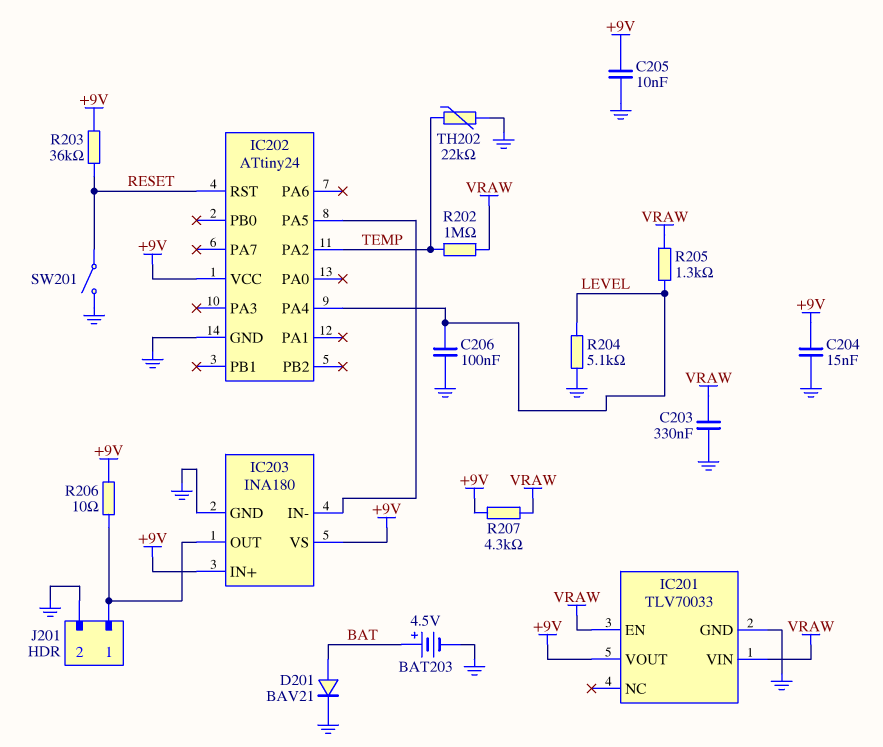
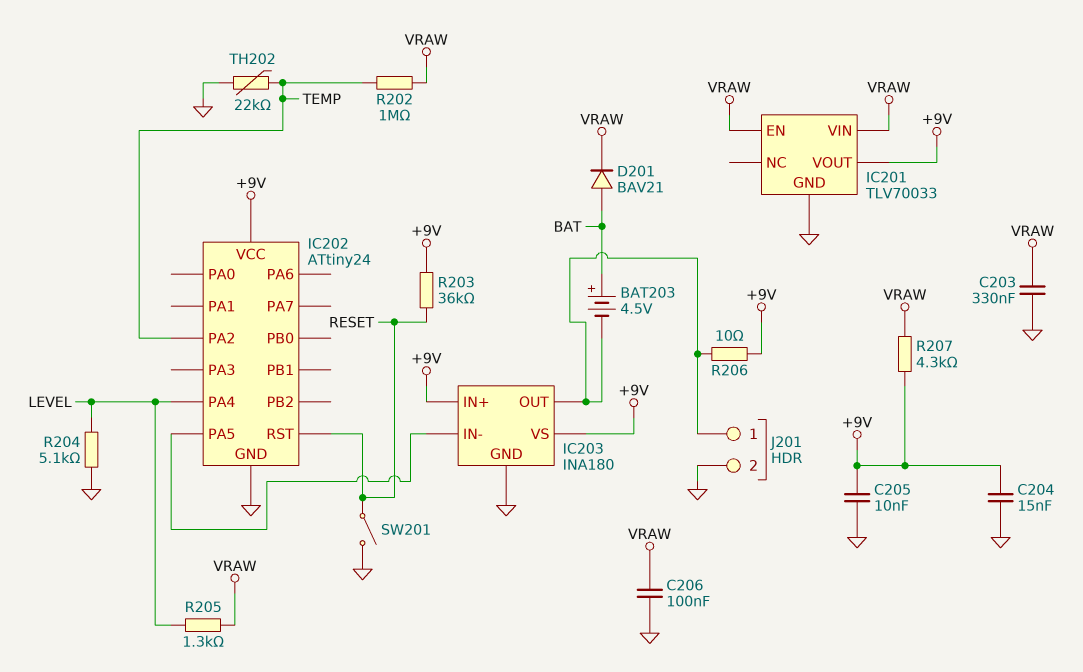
BAT203: 4.5V (plus BAT, minus GND) -> 4.5V (plus BAT, minus IC203/OUT)
C206: 100nF (GND, LEVEL) -> 100nF (GND, VRAW)
D201: diode BAV21 (A BAT, K GND) -> diode BAV21 (A BAT, K VRAW)

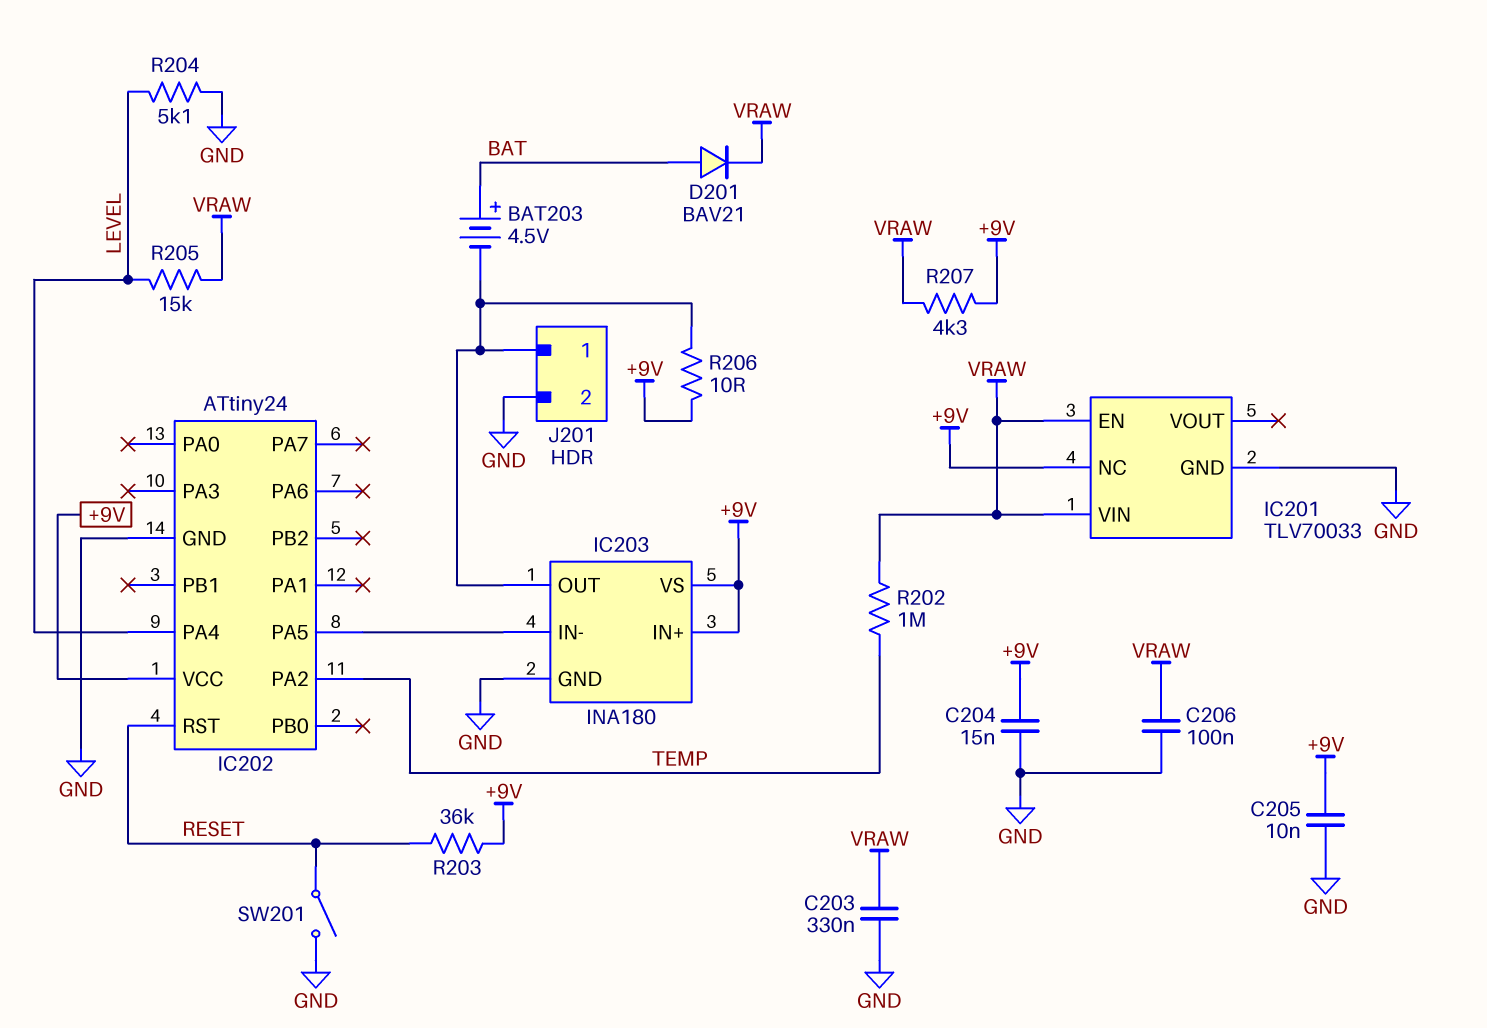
IC201 pin NC: none -> +9V
IC201 pin VOUT: +9V -> none
R205: 1.3k (LEVEL, VRAW) -> 15k (LEVEL, VRAW)
TH202: 22k (GND, TEMP) -> none

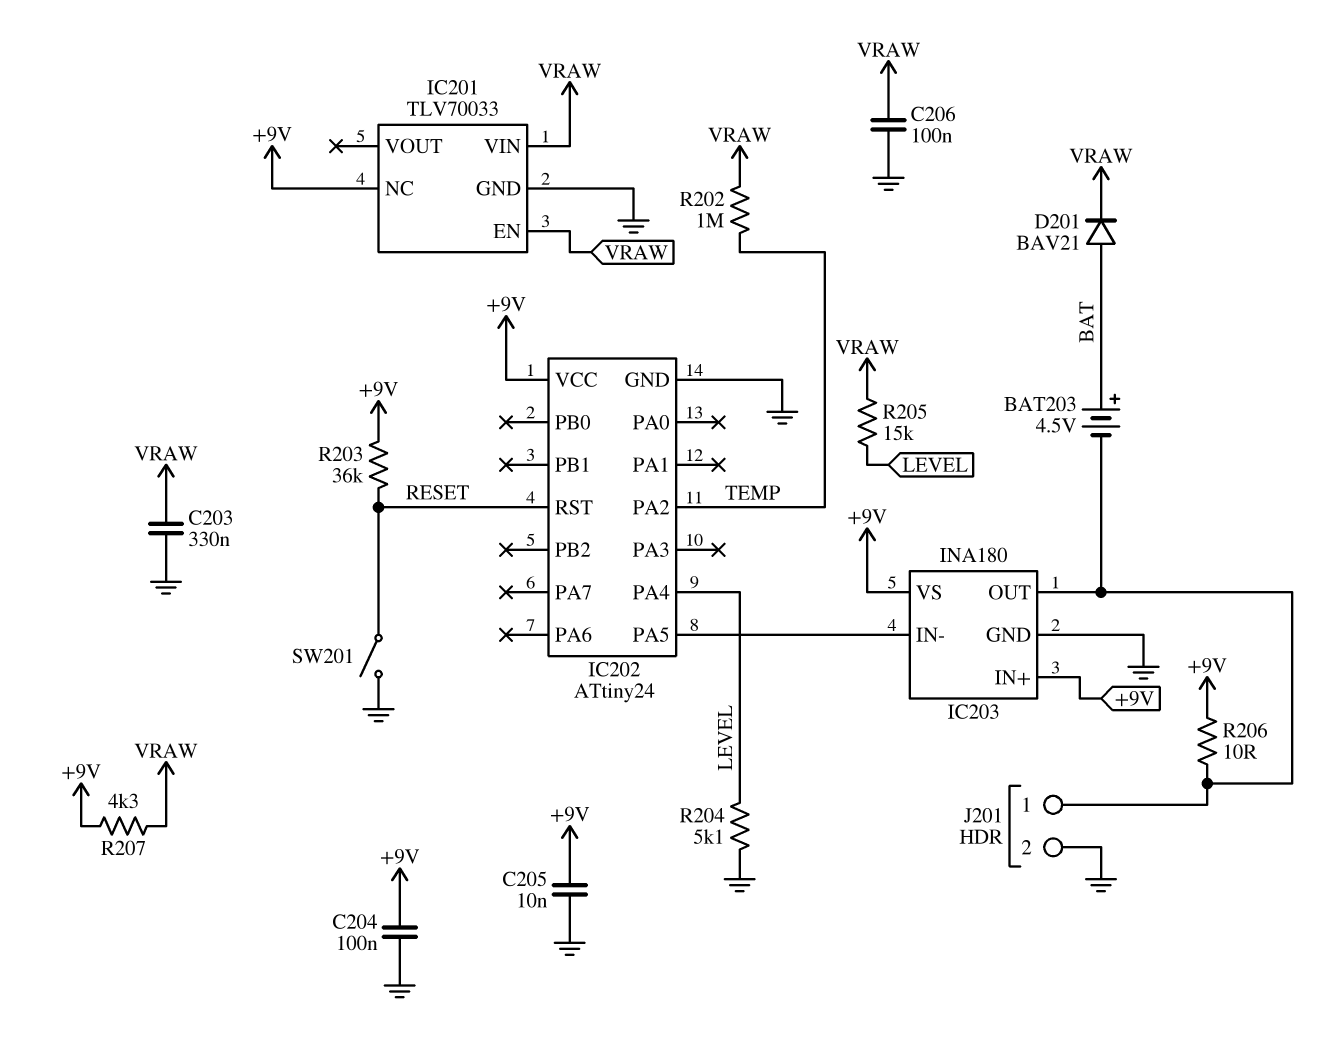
C204: 15nF (+9V, GND) -> 100nF (+9V, GND)

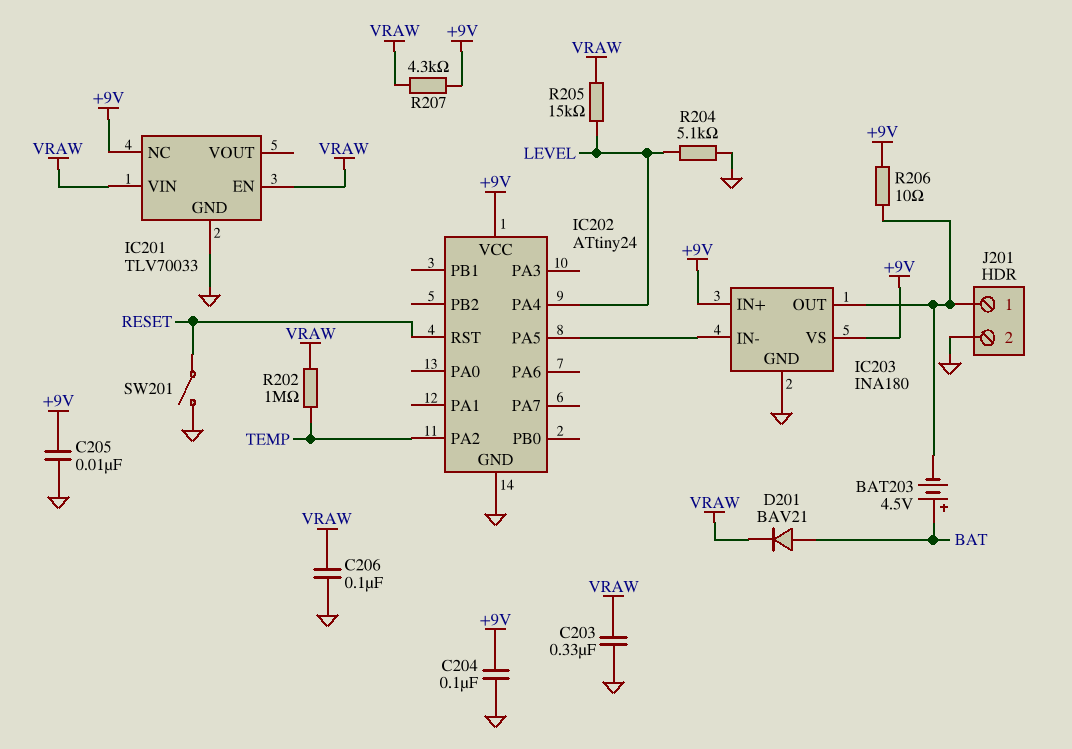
R203: 36k (+9V, RESET) -> none

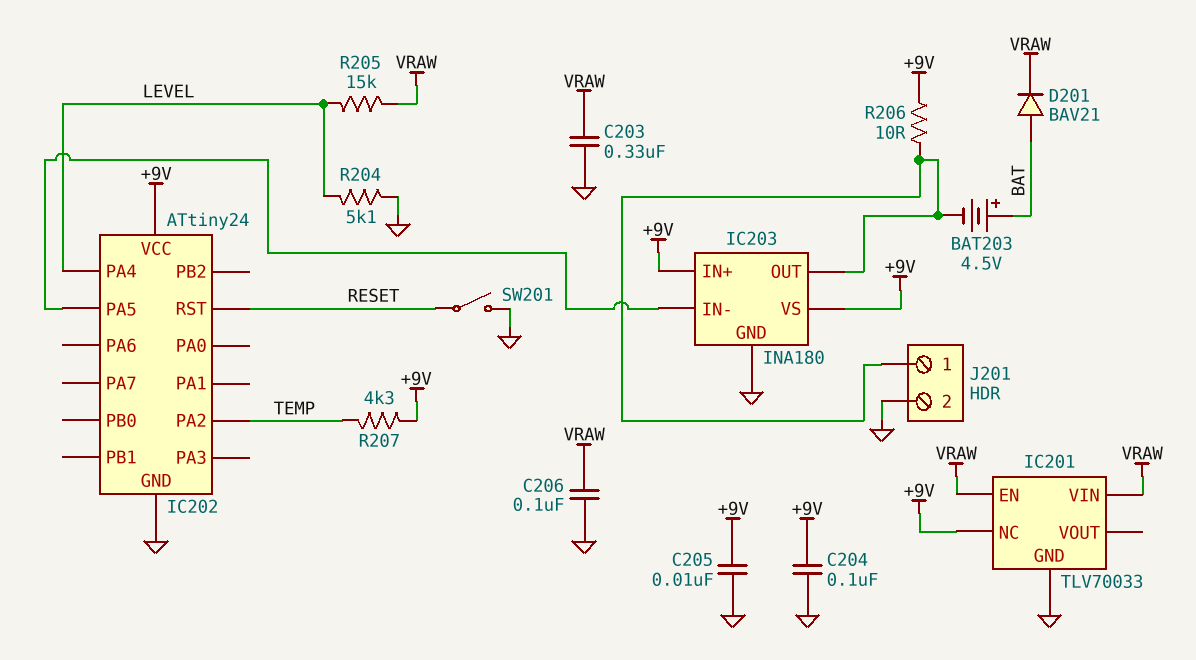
R202: 1M (TEMP, VRAW) -> none
R207: 4.3k (+9V, VRAW) -> 4.3k (+9V, TEMP)

